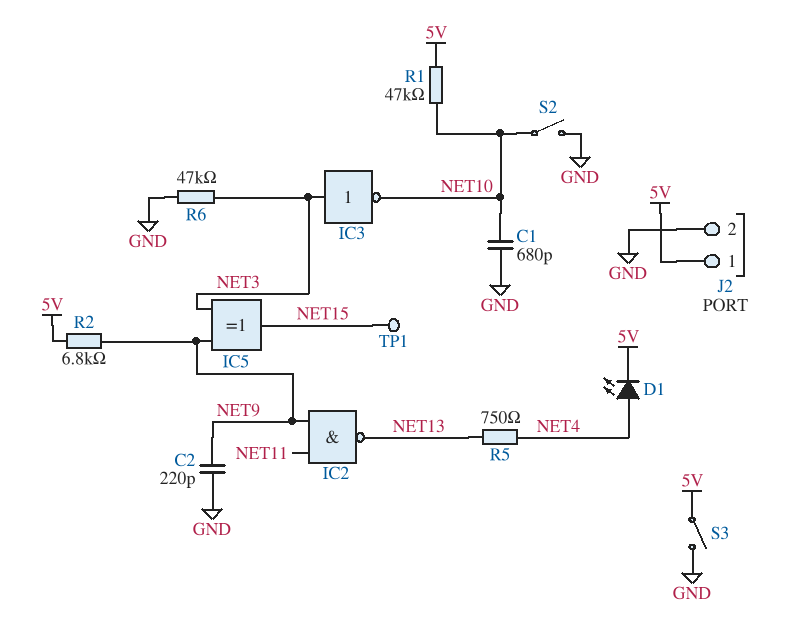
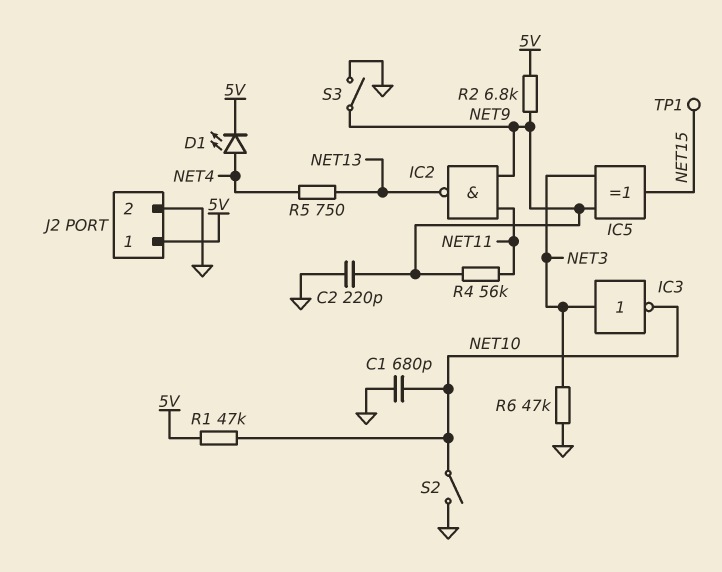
R4: none -> 56k (NET9, NET11)
S3: switch (5V, GND) -> switch (GND, NET9)

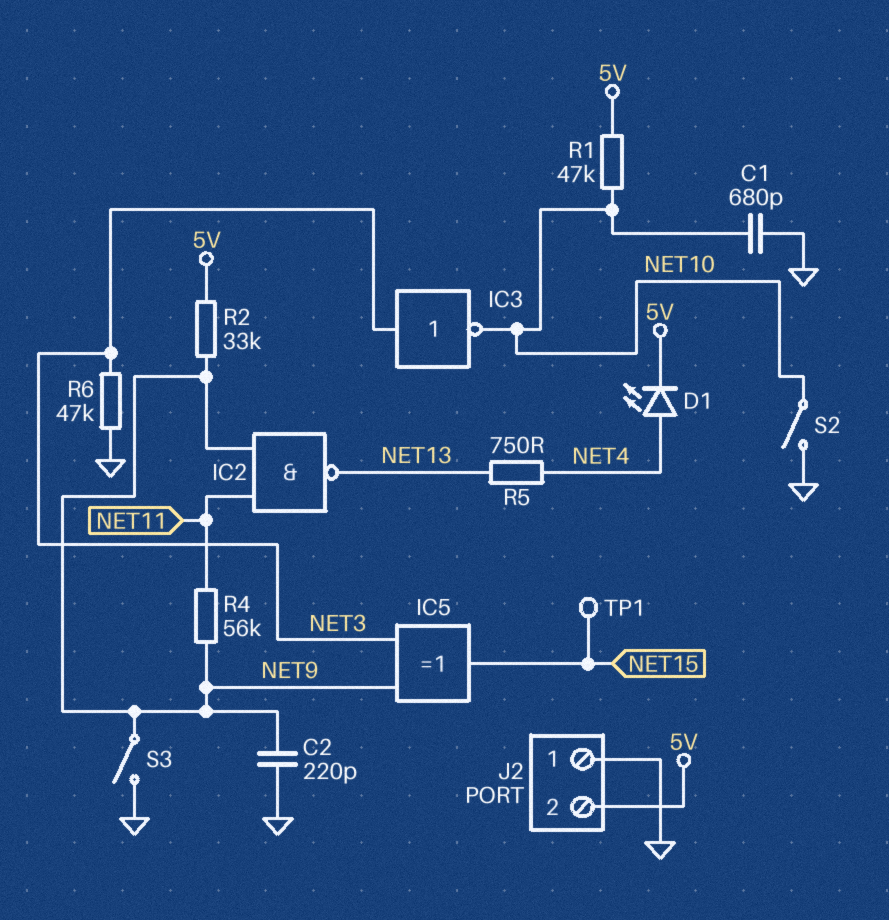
J2 pin 1: 5V -> GND
J2 pin 2: GND -> 5V
R2: 6.8k (5V, NET9) -> 33k (5V, NET9)

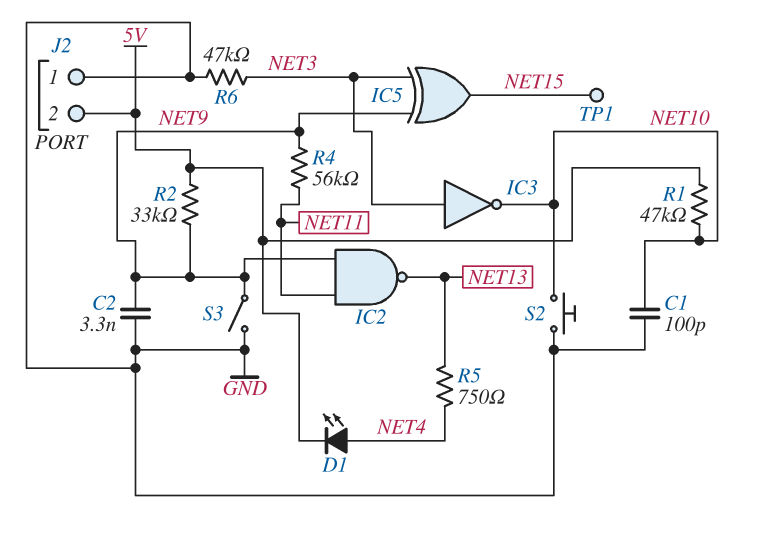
C1: 680pF (GND, NET10) -> 100pF (GND, NET10)
C2: 220pF (GND, NET9) -> 3.3nF (GND, NET9)
S2: switch (GND, NET10) -> button (GND, NET10)

